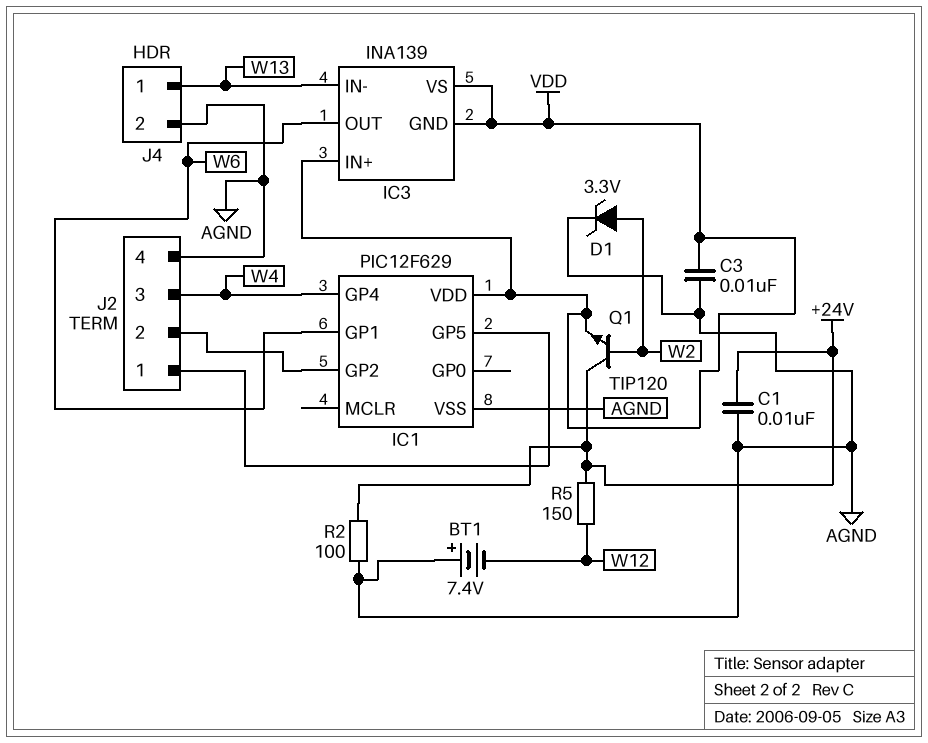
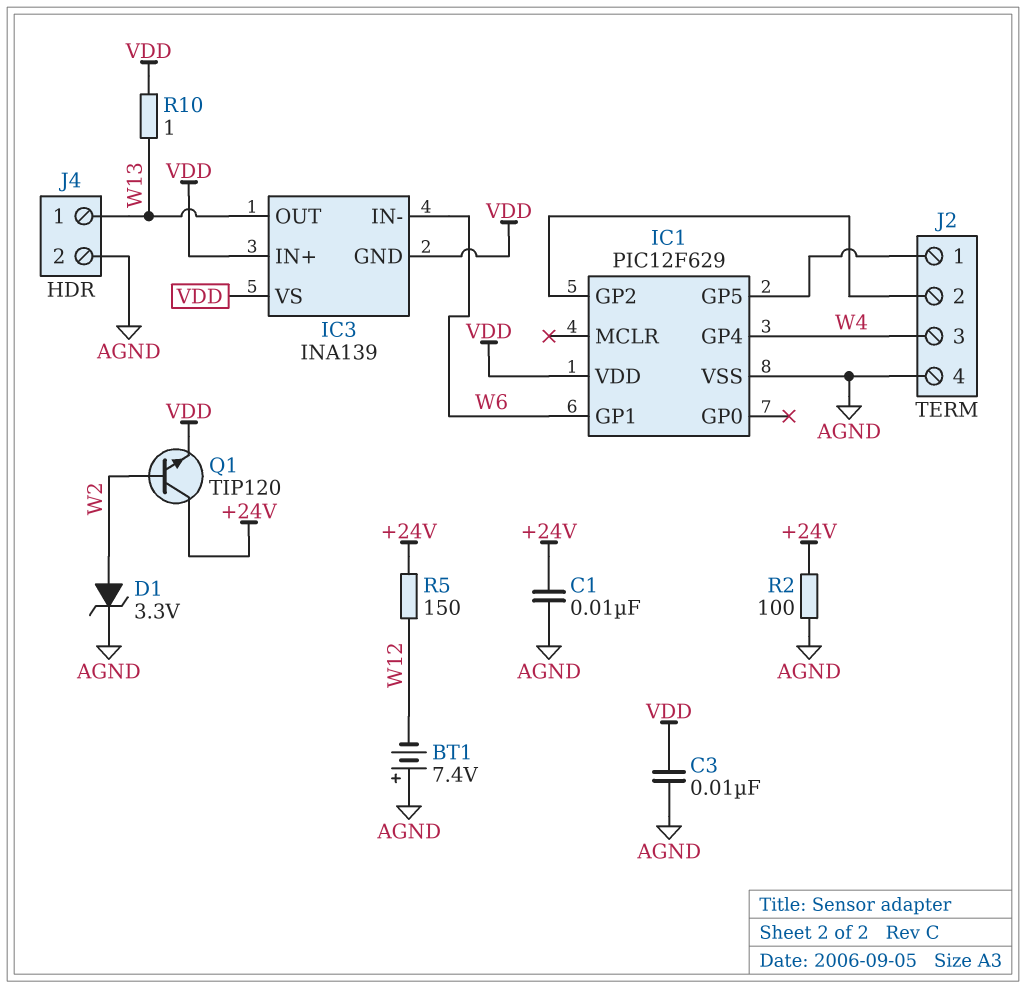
IC3 pin IN-: W13 -> W6
IC3 pin OUT: W6 -> W13
R10: none -> 1 (VDD, W13)

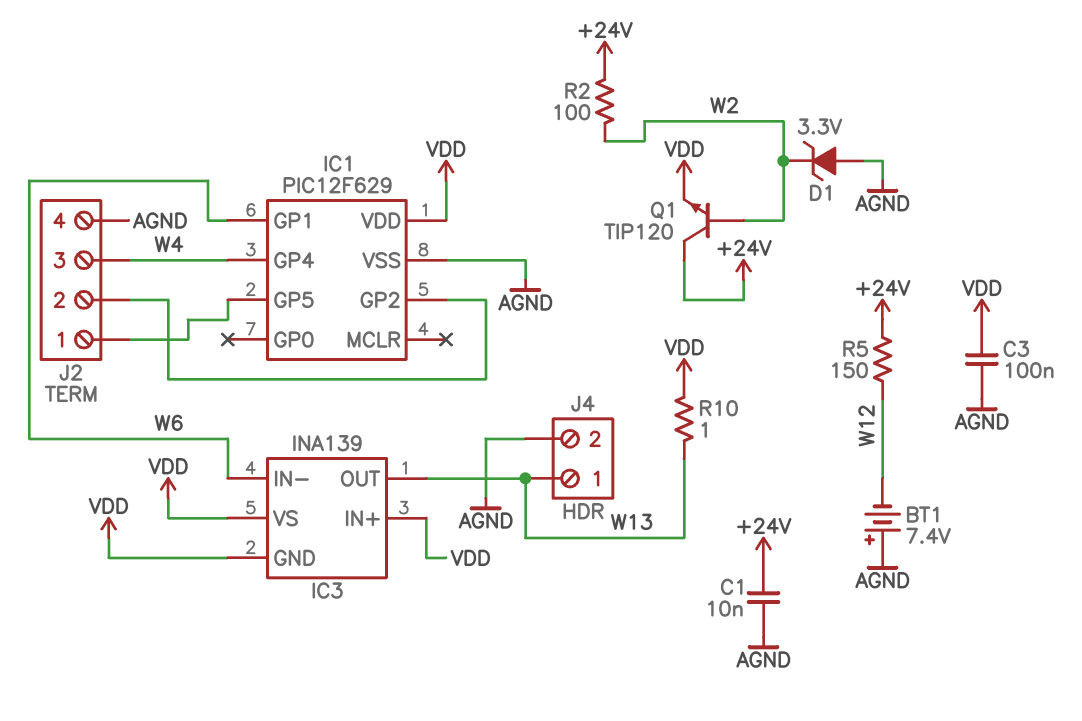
C3: 10nF (AGND, VDD) -> 100nF (AGND, VDD)
D1: zener 3.3V (A W2, K AGND) -> zener 3.3V (A AGND, K W2)
R2: 100 (+24V, AGND) -> 100 (+24V, W2)

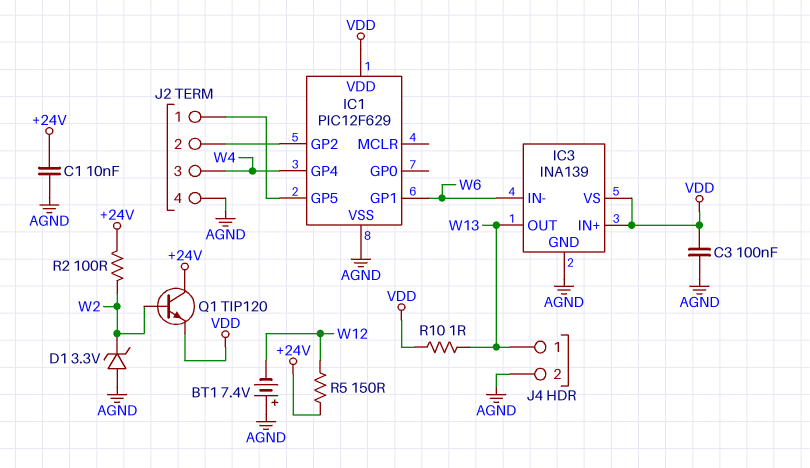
IC3 pin GND: VDD -> AGND

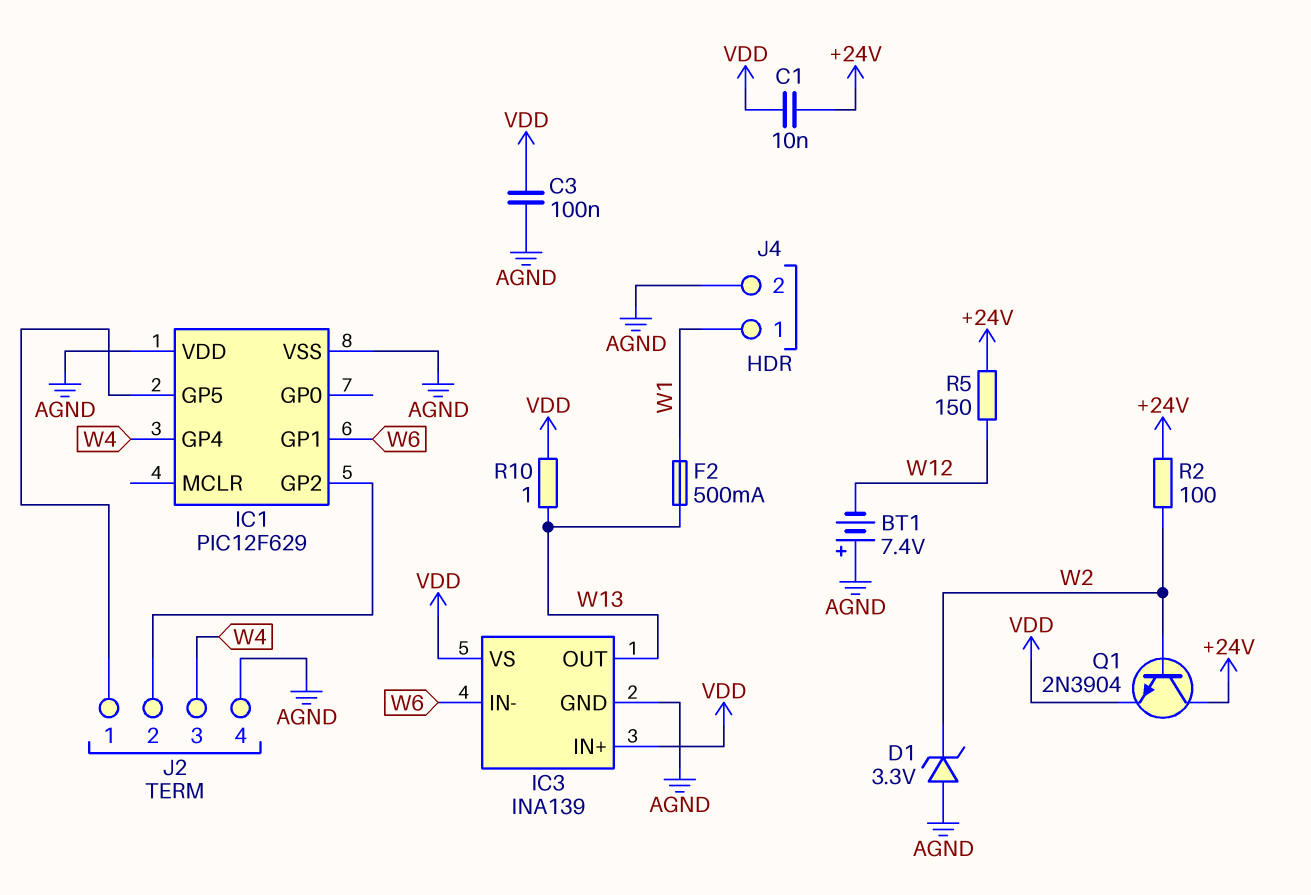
C1: 10nF (+24V, AGND) -> 10nF (+24V, VDD)
F2: none -> 500mA (W1, W13)
IC1 pin VDD: VDD -> AGND
J4 pin 1: W13 -> W1
Q1: NPN TIP120 (B W2, C +24V, E VDD) -> NPN 2N3904 (B W2, C +24V, E VDD)

